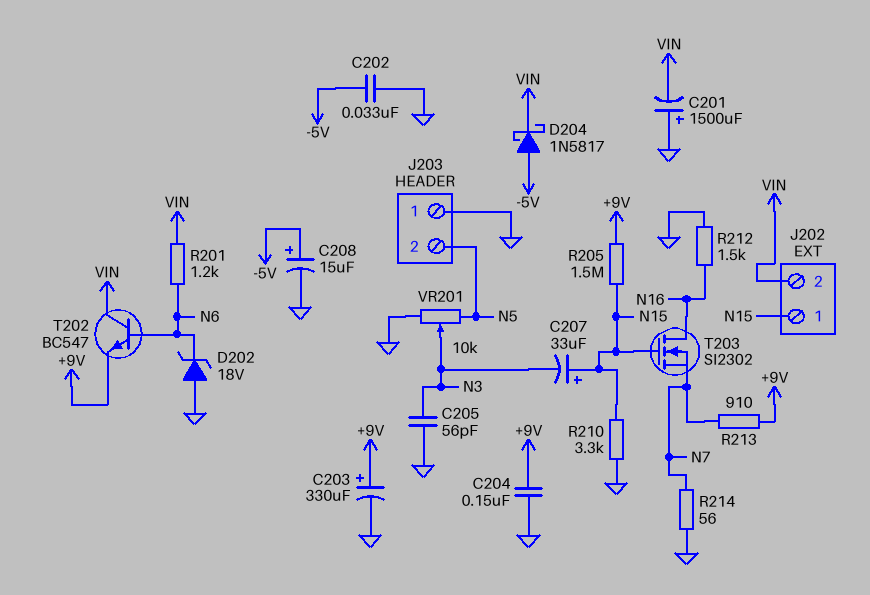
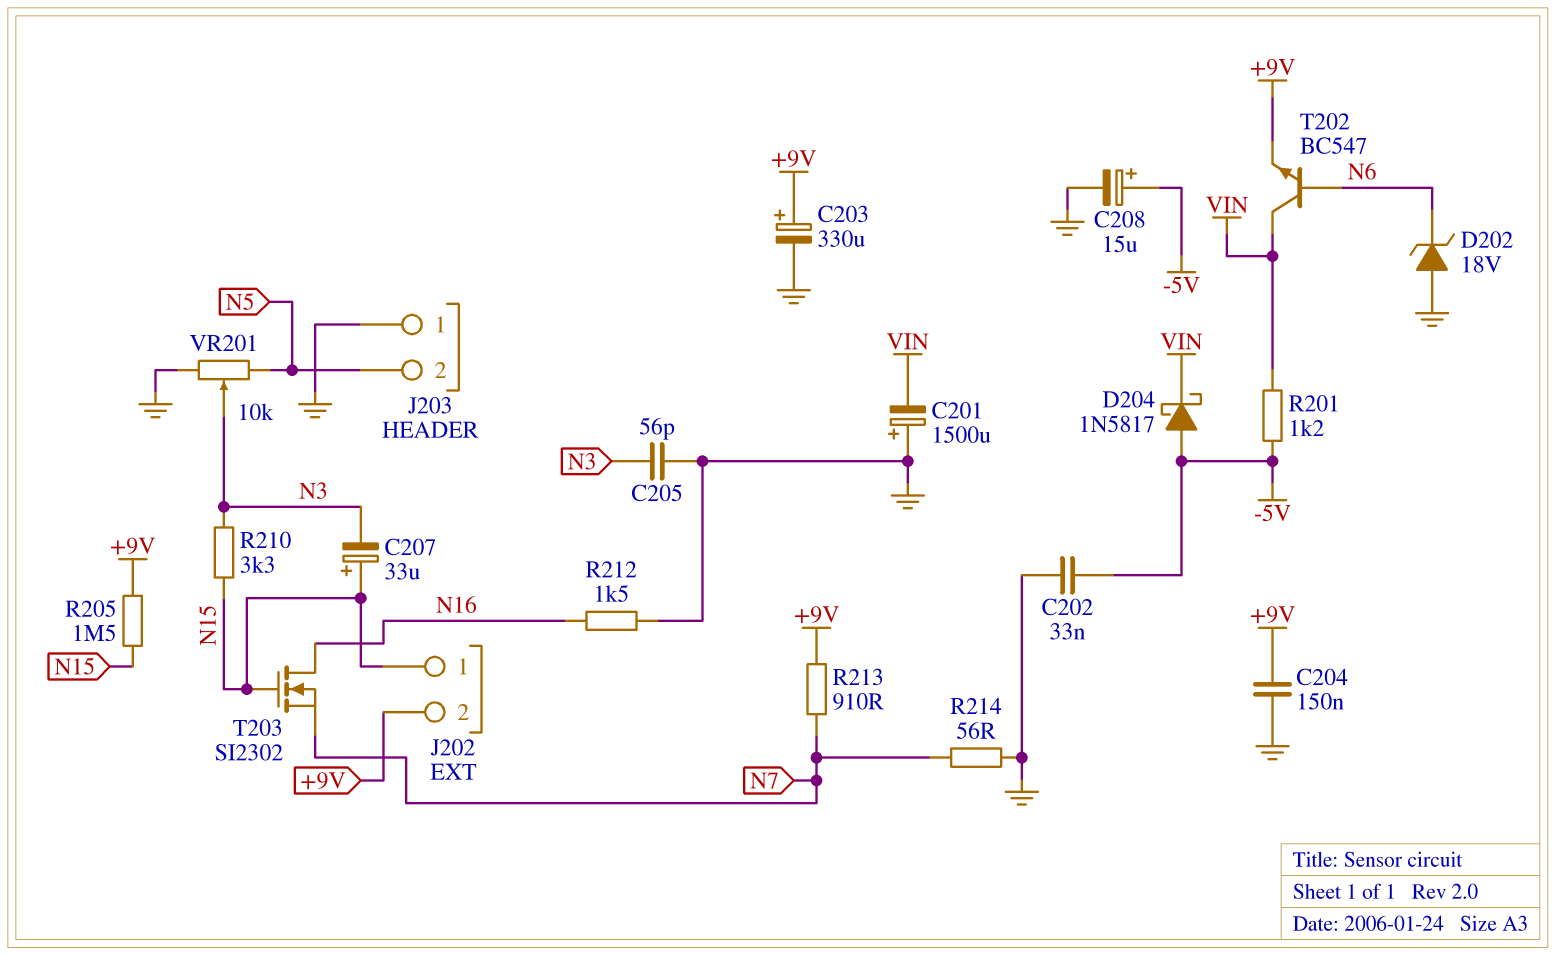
J202 pin 2: VIN -> +9V
R201: 1.2k (N6, VIN) -> 1.2k (-5V, VIN)
R210: 3.3k (GND, N15) -> 3.3k (N3, N15)

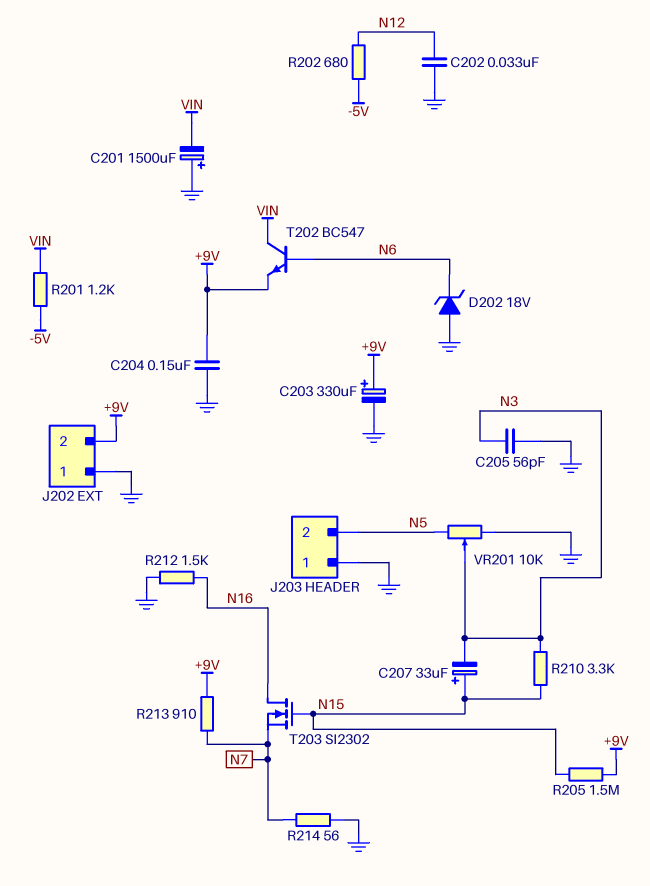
C202: 33nF (-5V, GND) -> 33nF (GND, N12)
C208: 15uF (plus -5V, minus GND) -> none
D204: schottky 1N5817 (A -5V, K VIN) -> none
J202 pin 1: N15 -> GND
R202: none -> 680 (-5V, N12)

